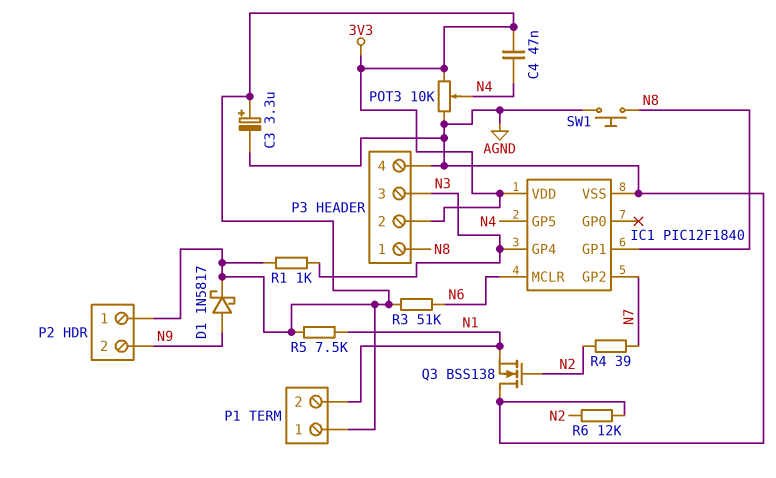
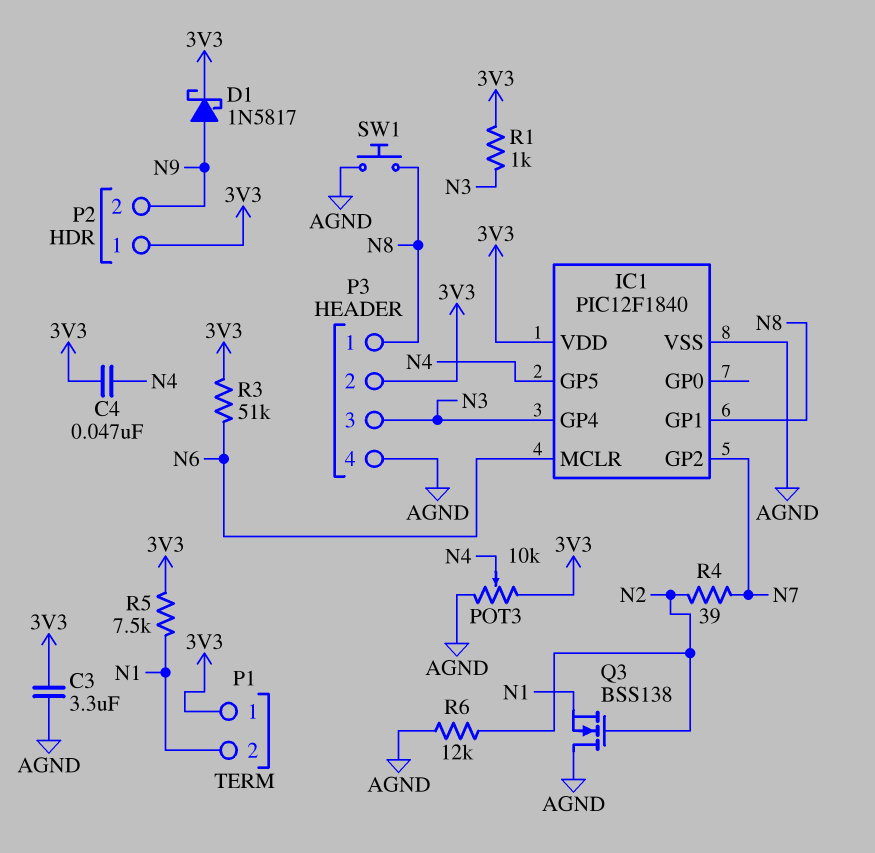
C3: 3.3uF (plus 3V3, minus AGND) -> 3.3uF (3V3, AGND)

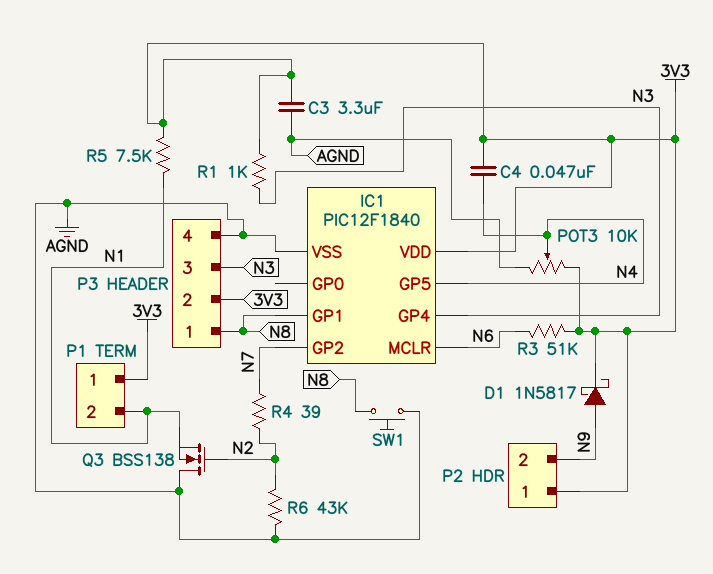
R6: 12k (AGND, N2) -> 43k (AGND, N2)

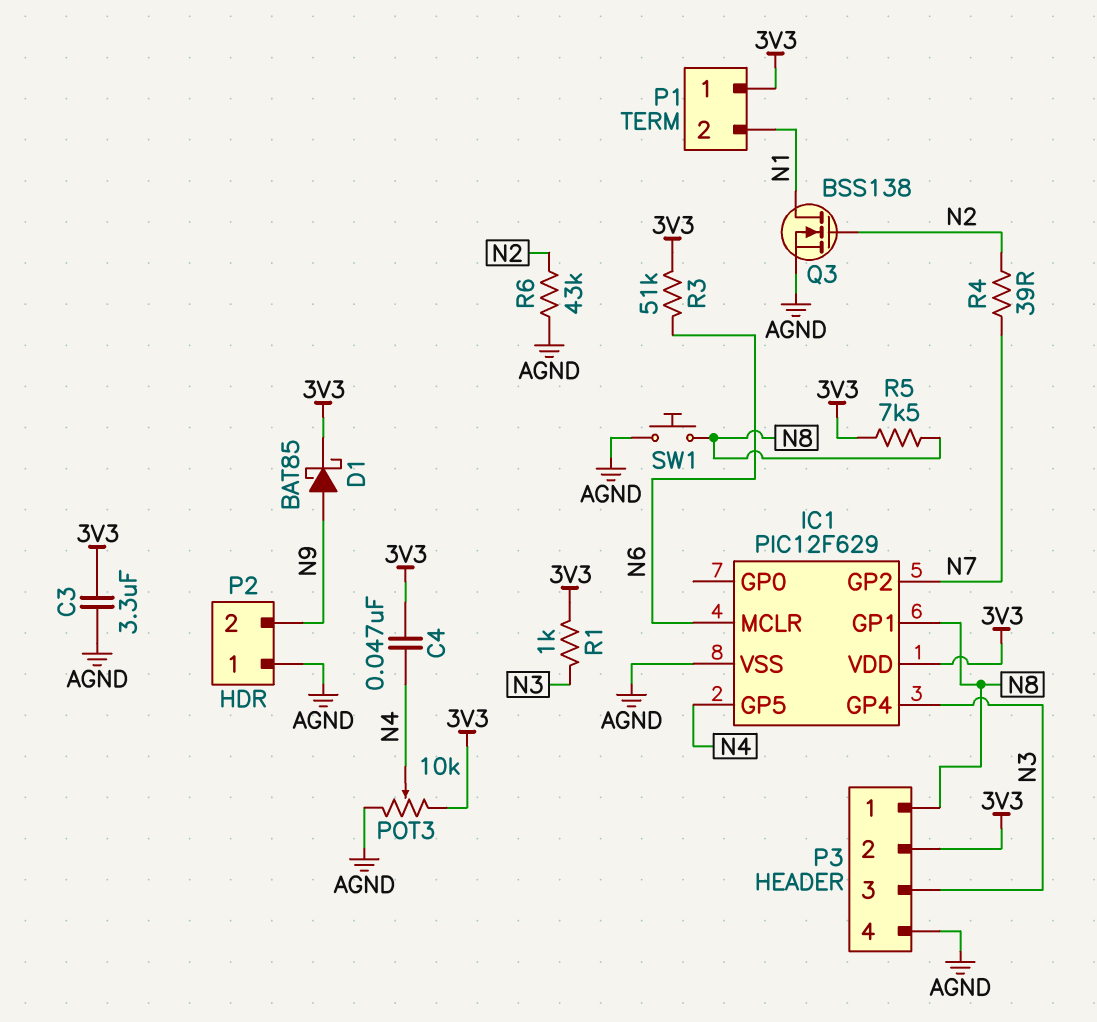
D1: schottky 1N5817 (A N9, K 3V3) -> schottky BAT85 (A N9, K 3V3)
IC1: PIC12F1840 -> PIC12F629
P2 pin 1: 3V3 -> AGND
Q3: NMOS BSS138 (G N2, D AGND, S N1) -> NMOS BSS138 (G N2, D N1, S AGND)
R5: 7.5k (3V3, N1) -> 7.5k (3V3, N8)

